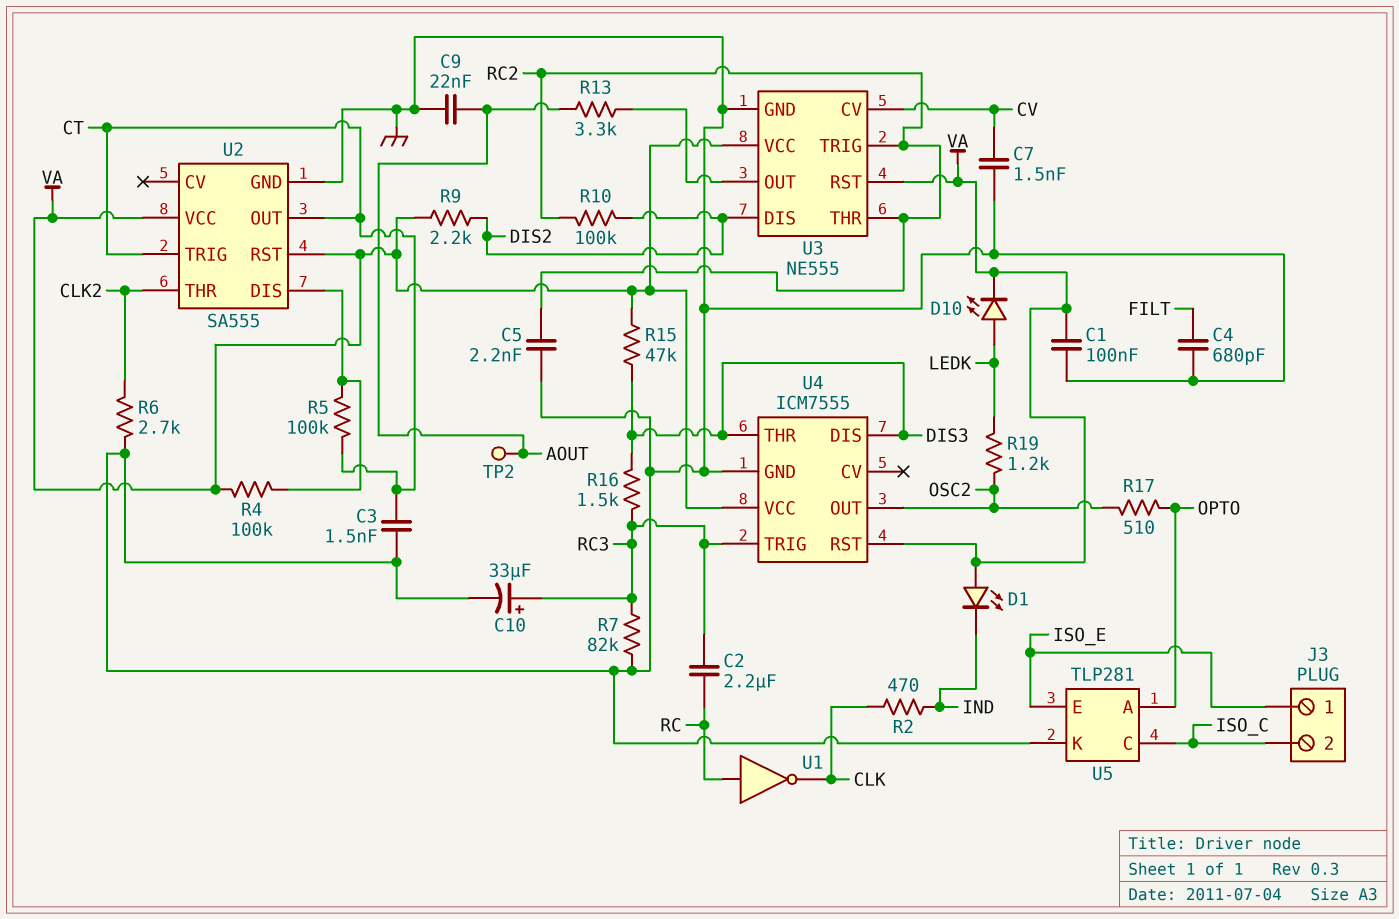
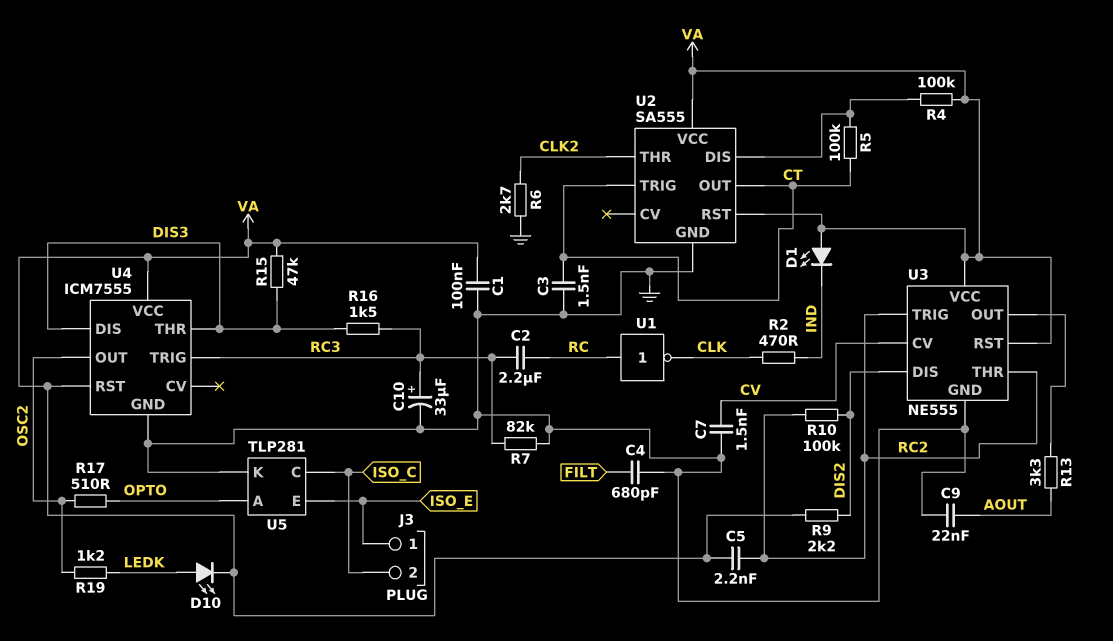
C5: 2.2nF (GND, RC2) -> 2.2nF (RC2, VA)
TP2: test point (AOUT) -> none

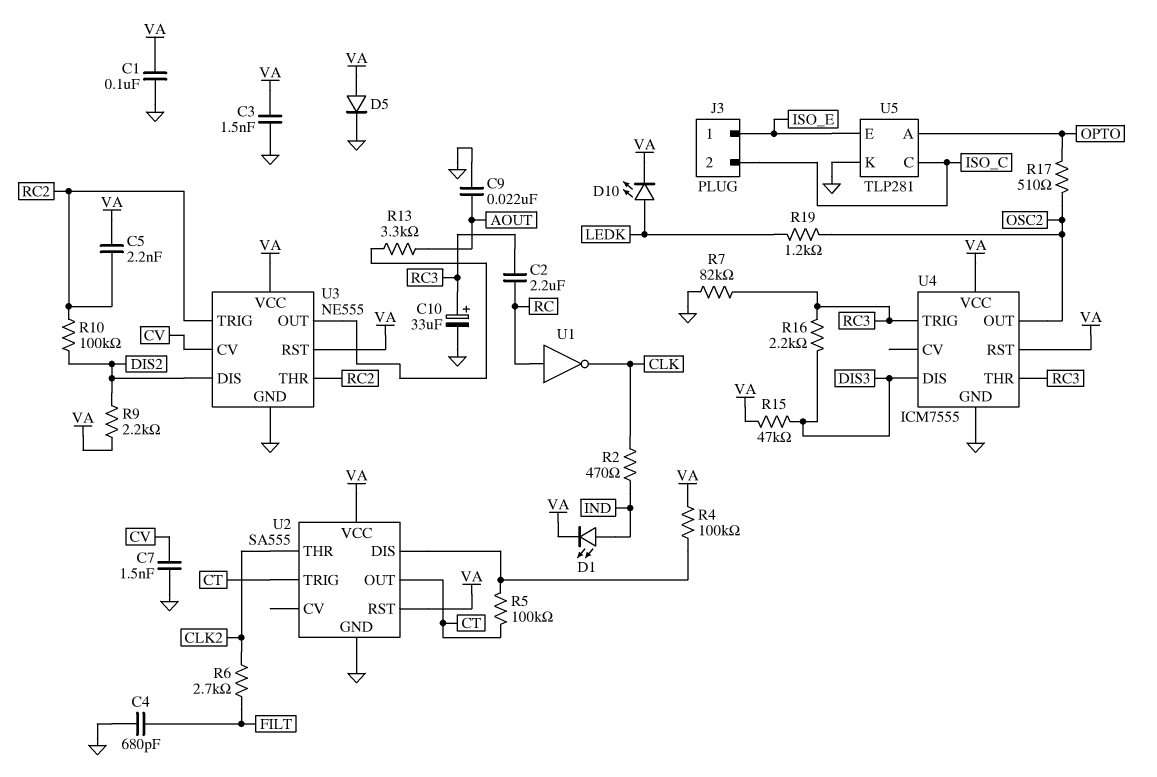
C3: 1.5nF (CT, GND) -> 1.5nF (GND, VA)
D1: LED (A VA, K IND) -> LED (A IND, K VA)
D5: none -> diode (A VA, K GND)
R6: 2.7k (CLK2, GND) -> 2.7k (CLK2, FILT)
R16: 1.5k (DIS3, RC3) -> 2.2k (DIS3, RC3)
U4 pin THR: DIS3 -> RC3

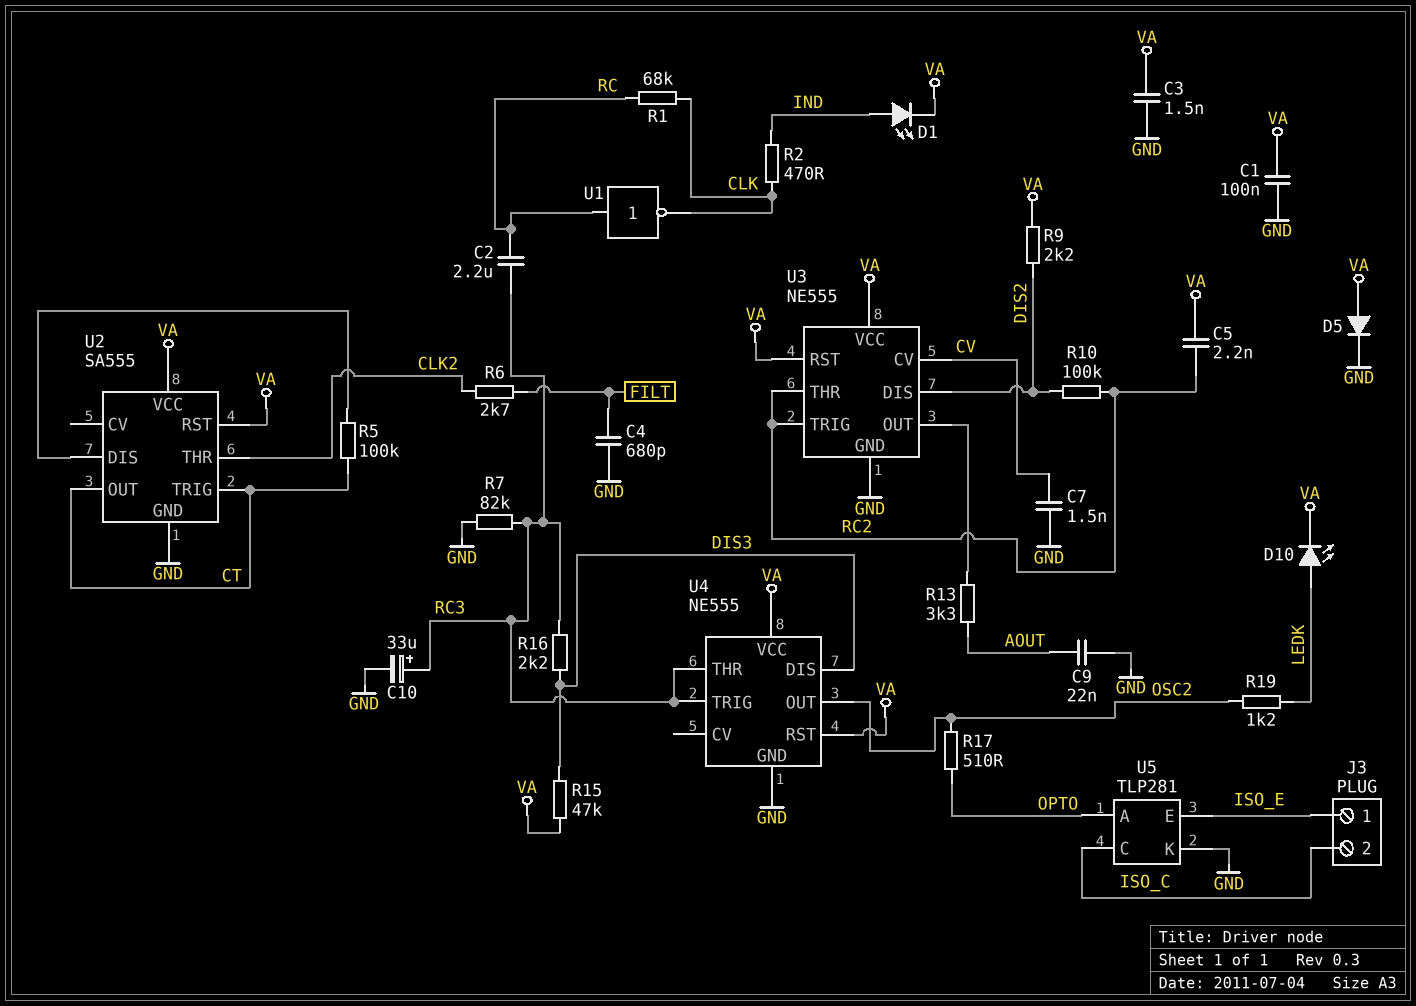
R1: none -> 68k (CLK, RC)
R4: 100k (U2/DIS, VA) -> none
U4: ICM7555 -> NE555

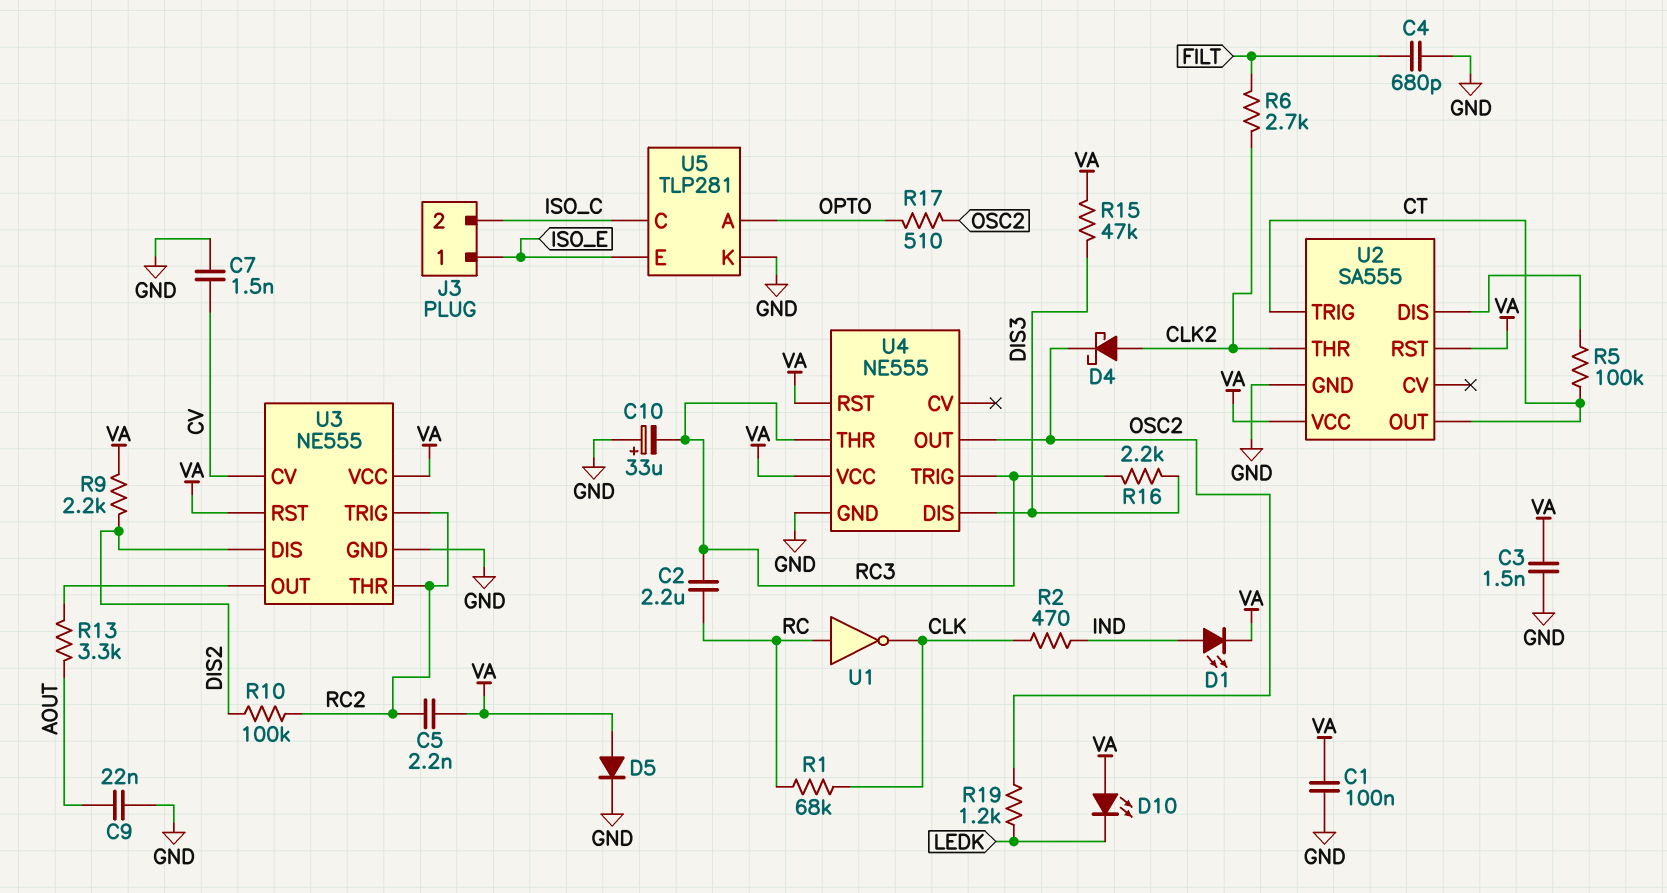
C10: 33uF (plus RC3, minus GND) -> 33uF (plus GND, minus RC3)
D4: none -> schottky (A CLK2, K OSC2)
D10: LED (A LEDK, K VA) -> LED (A VA, K LEDK)
R7: 82k (GND, RC3) -> none

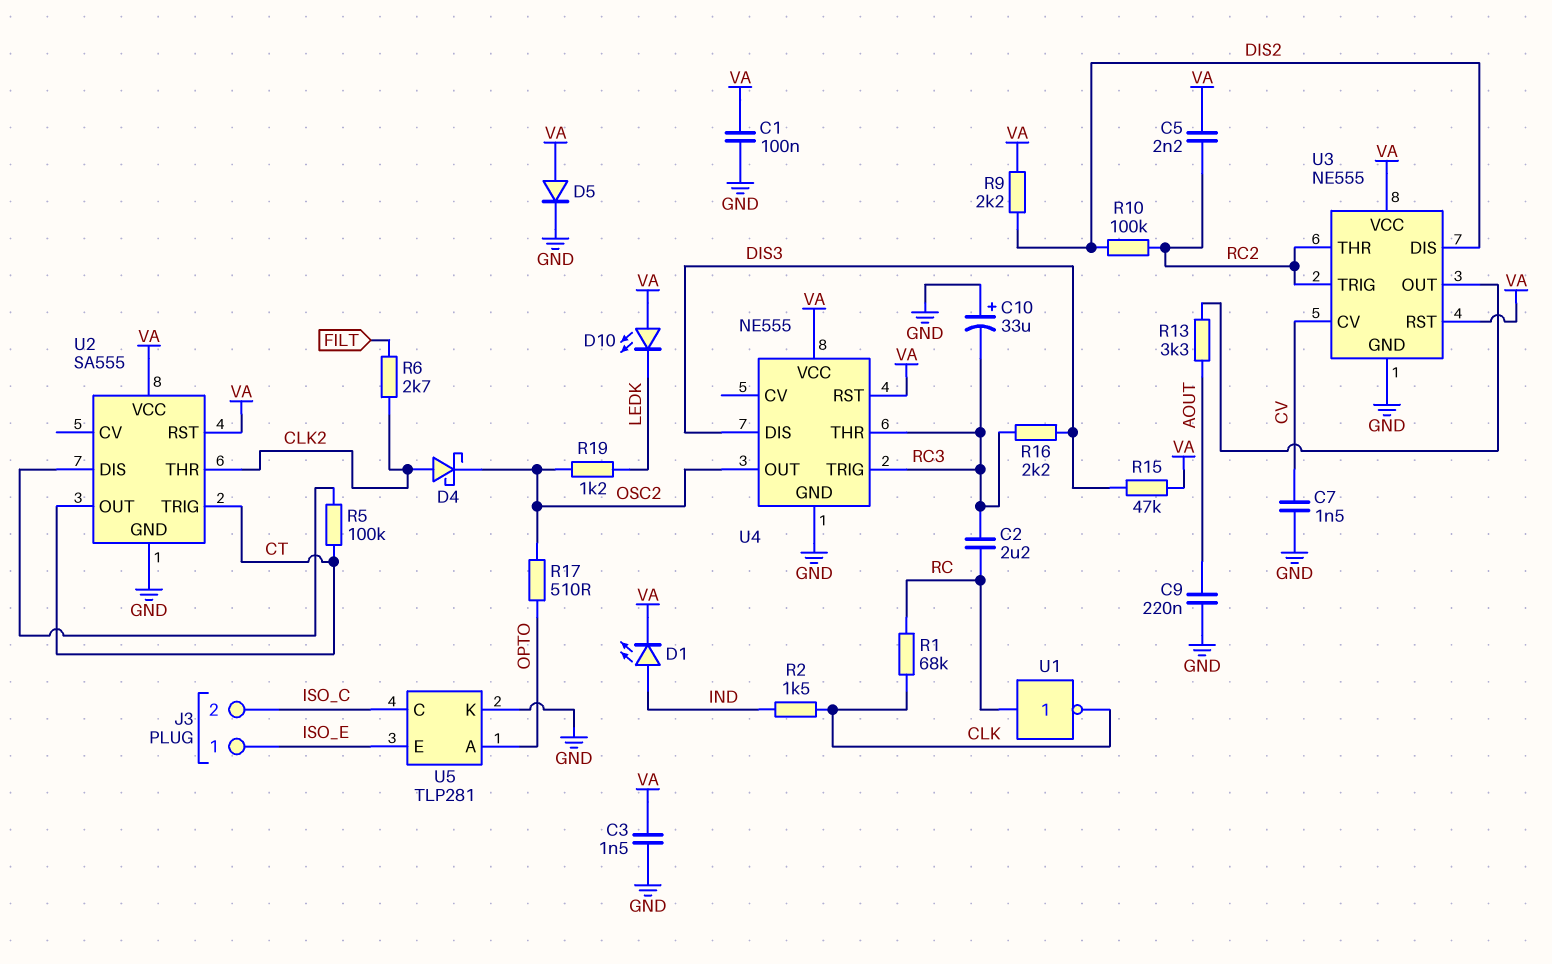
C4: 680pF (FILT, GND) -> none
C9: 22nF (AOUT, GND) -> 220nF (AOUT, GND)
R2: 470 (CLK, IND) -> 1.5k (CLK, IND)

